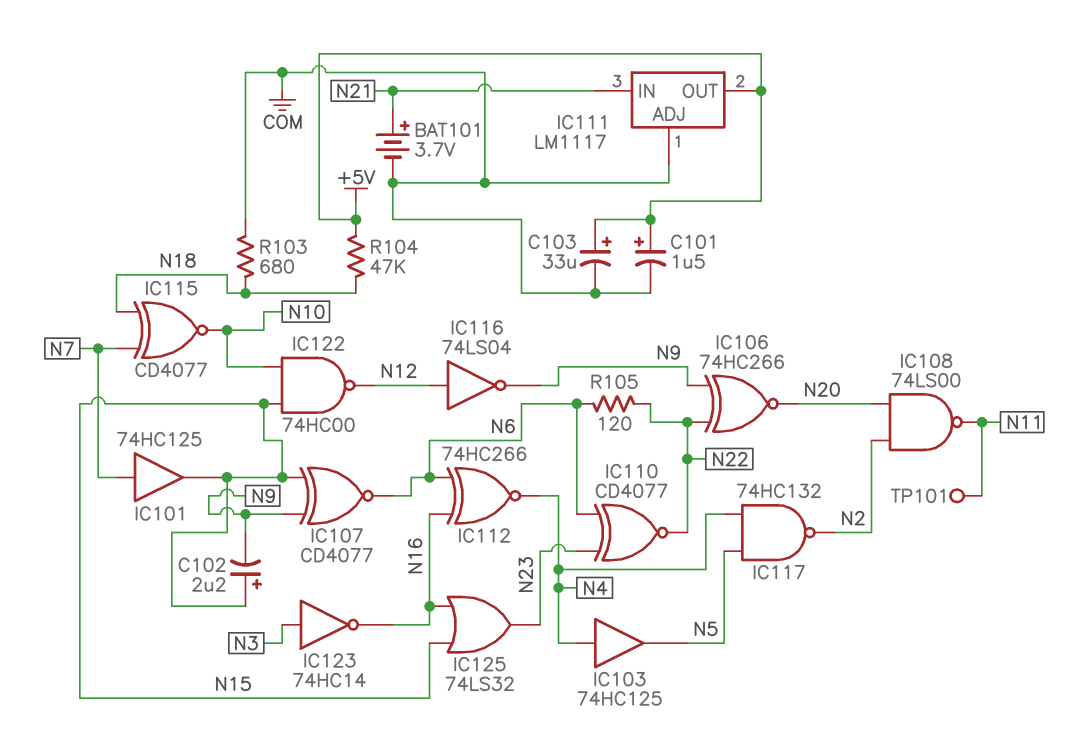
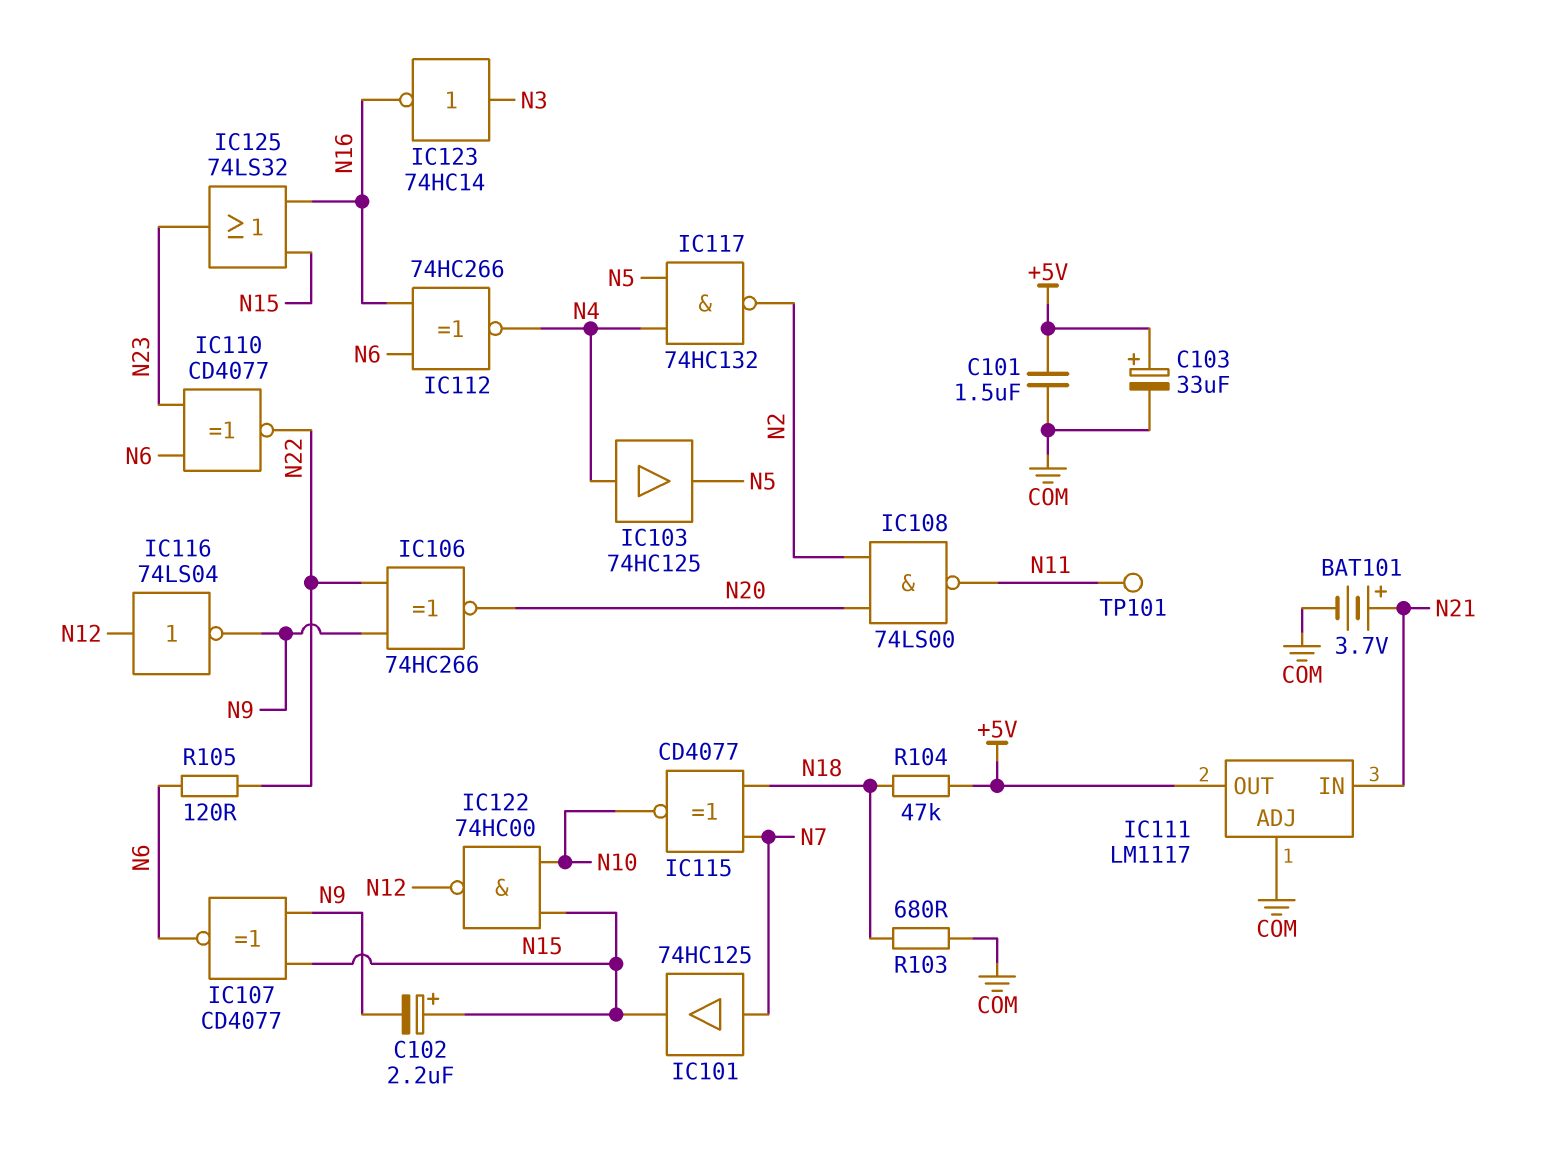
C101: 1.5uF (plus +5V, minus COM) -> 1.5uF (+5V, COM)

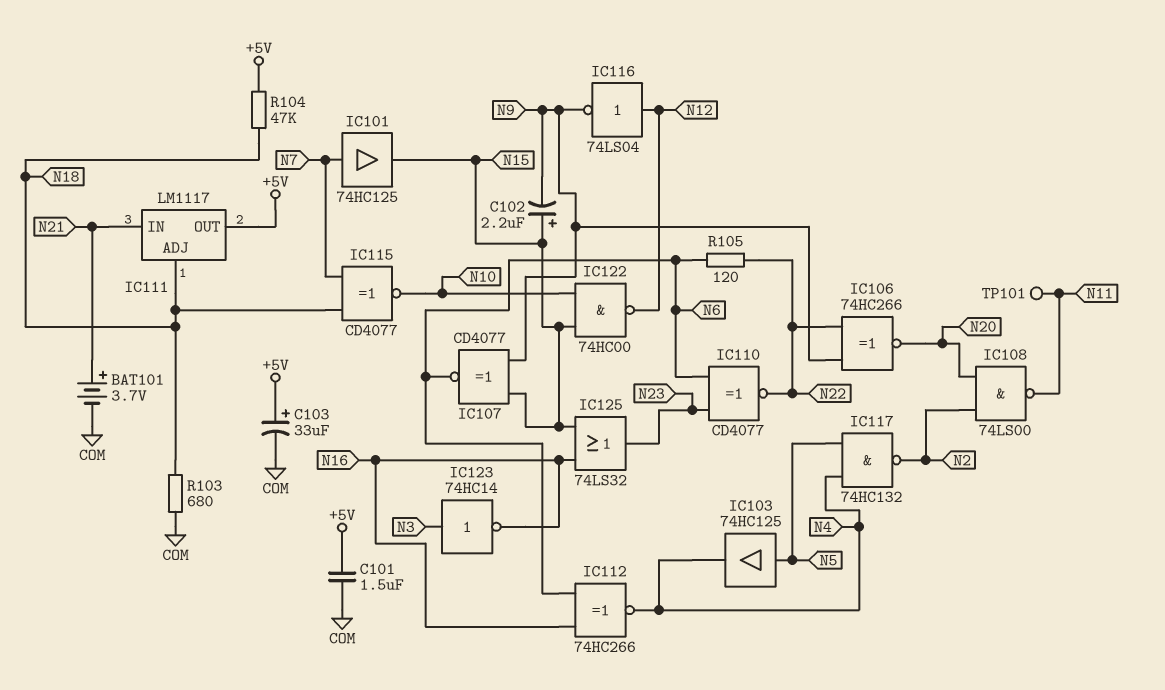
IC103: buffer 74HC125 (in N4, out N5) -> buffer 74HC125 (in N5, out N4)
IC111 pin ADJ: COM -> N18

